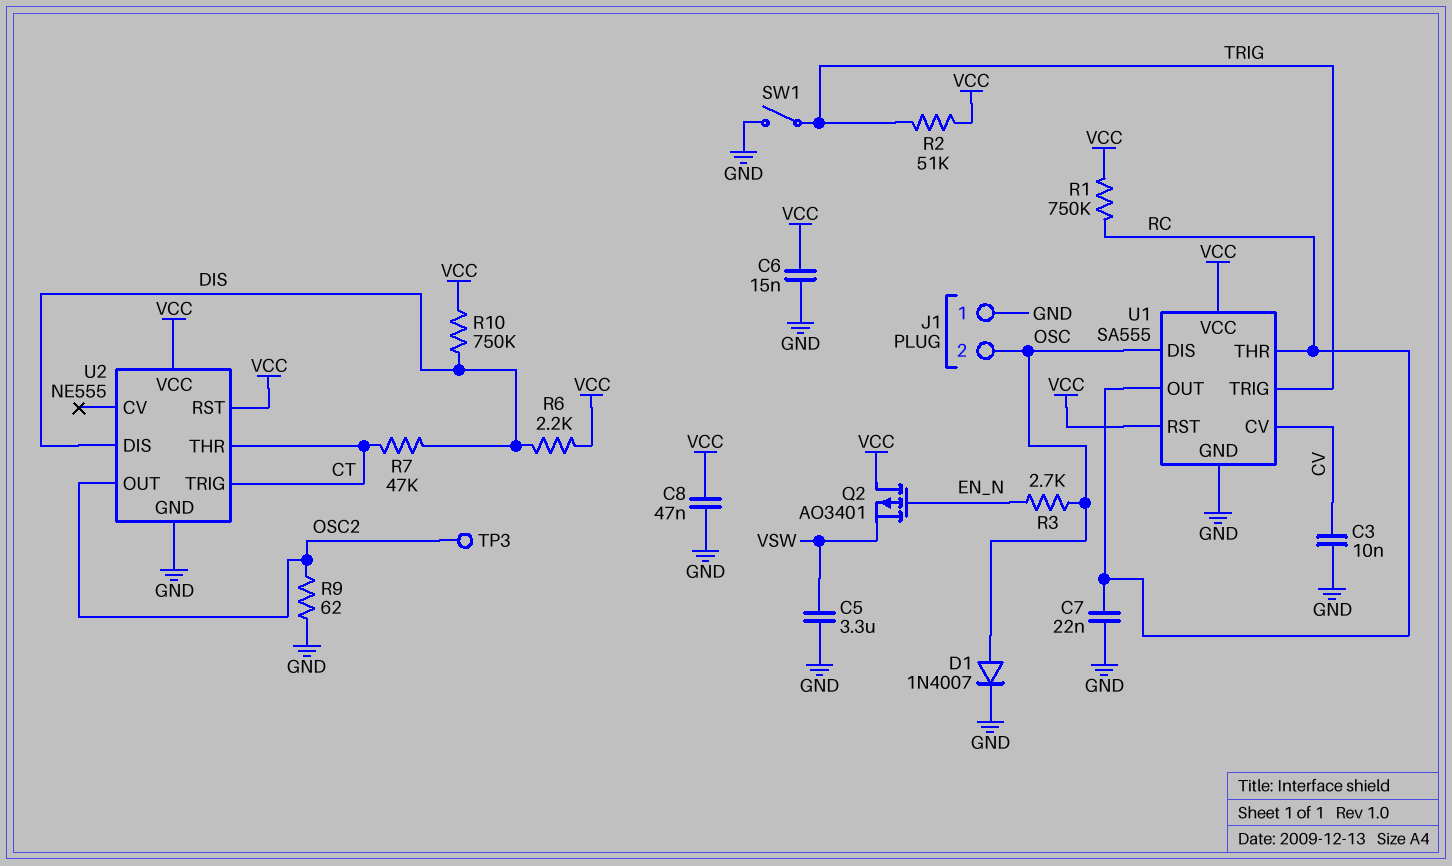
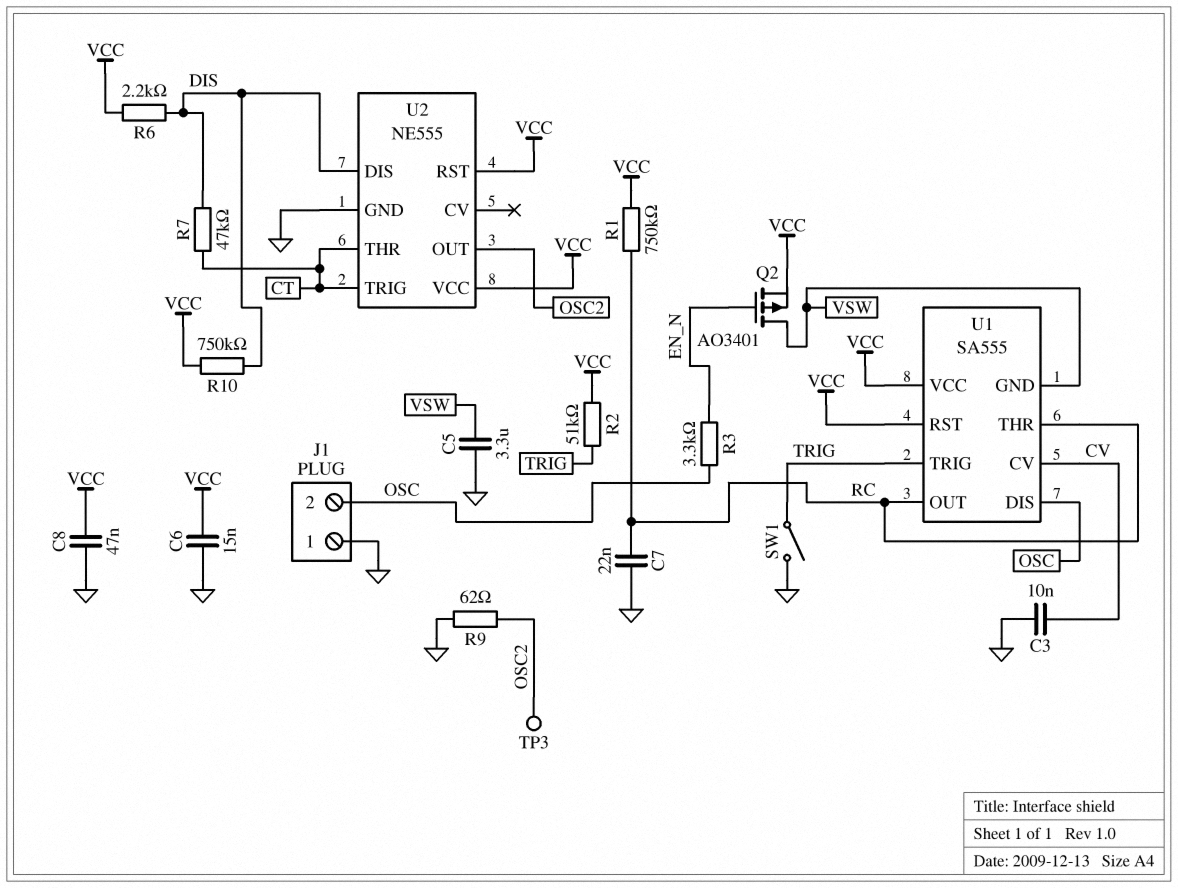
D1: diode 1N4007 (A OSC, K GND) -> none
Q2: PMOS AO3401 (G EN_N, D VCC, S VSW) -> PMOS AO3401 (G EN_N, D VSW, S VCC)
R3: 2.7k (EN_N, OSC) -> 3.3k (EN_N, OSC)
U1 pin GND: GND -> VSW

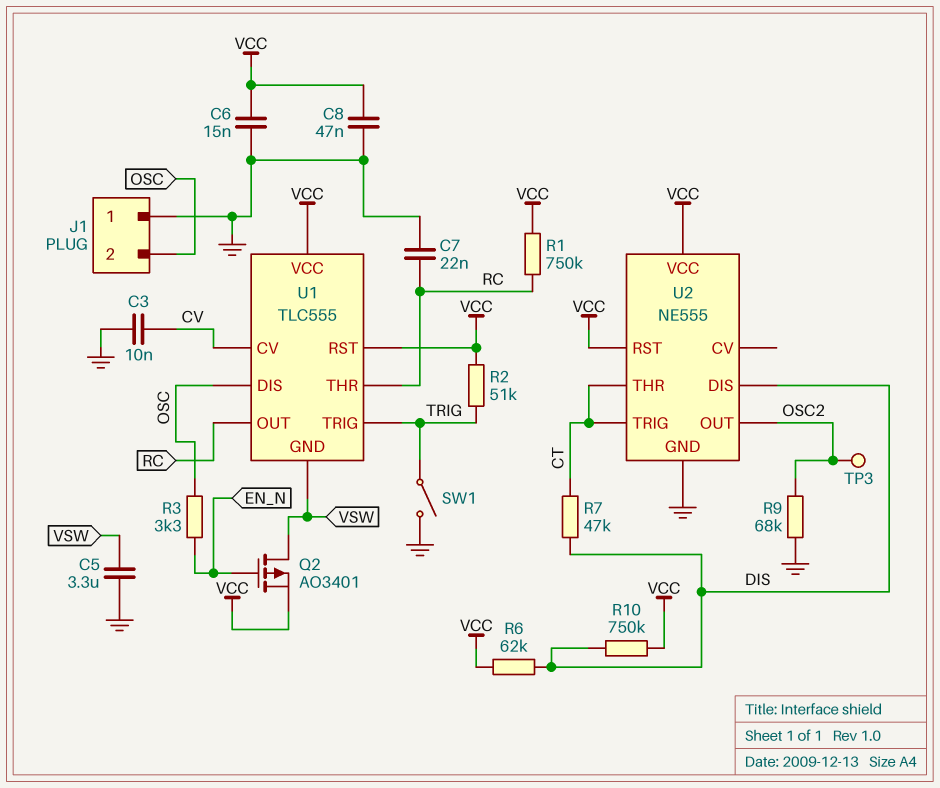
R6: 2.2k (DIS, VCC) -> 62k (DIS, VCC)
R9: 62 (GND, OSC2) -> 68k (GND, OSC2)
U1: SA555 -> TLC555

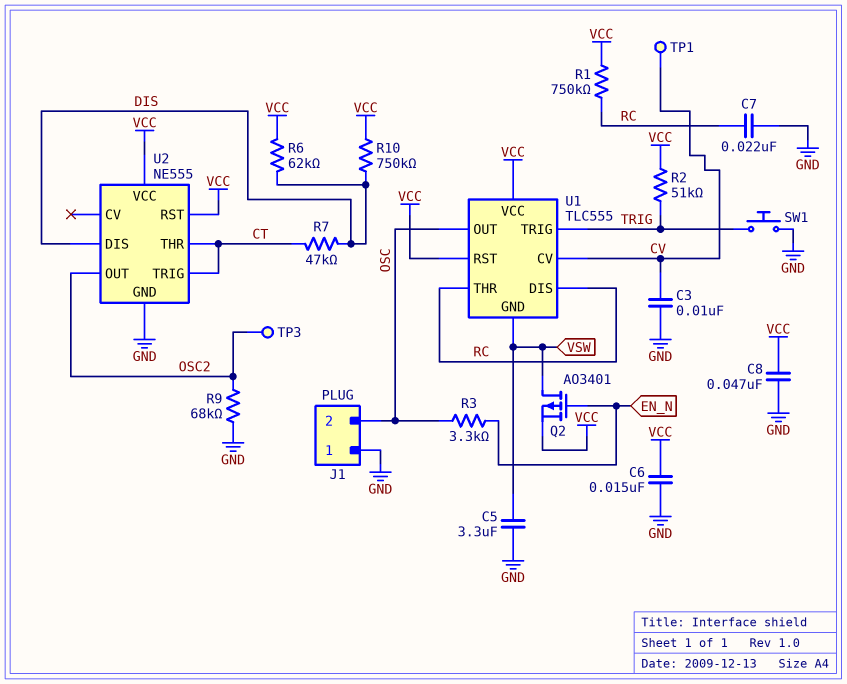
SW1: switch (GND, TRIG) -> button (GND, TRIG)
TP1: none -> test point (CV)
U1 pin DIS: OSC -> RC
U1 pin OUT: RC -> OSC

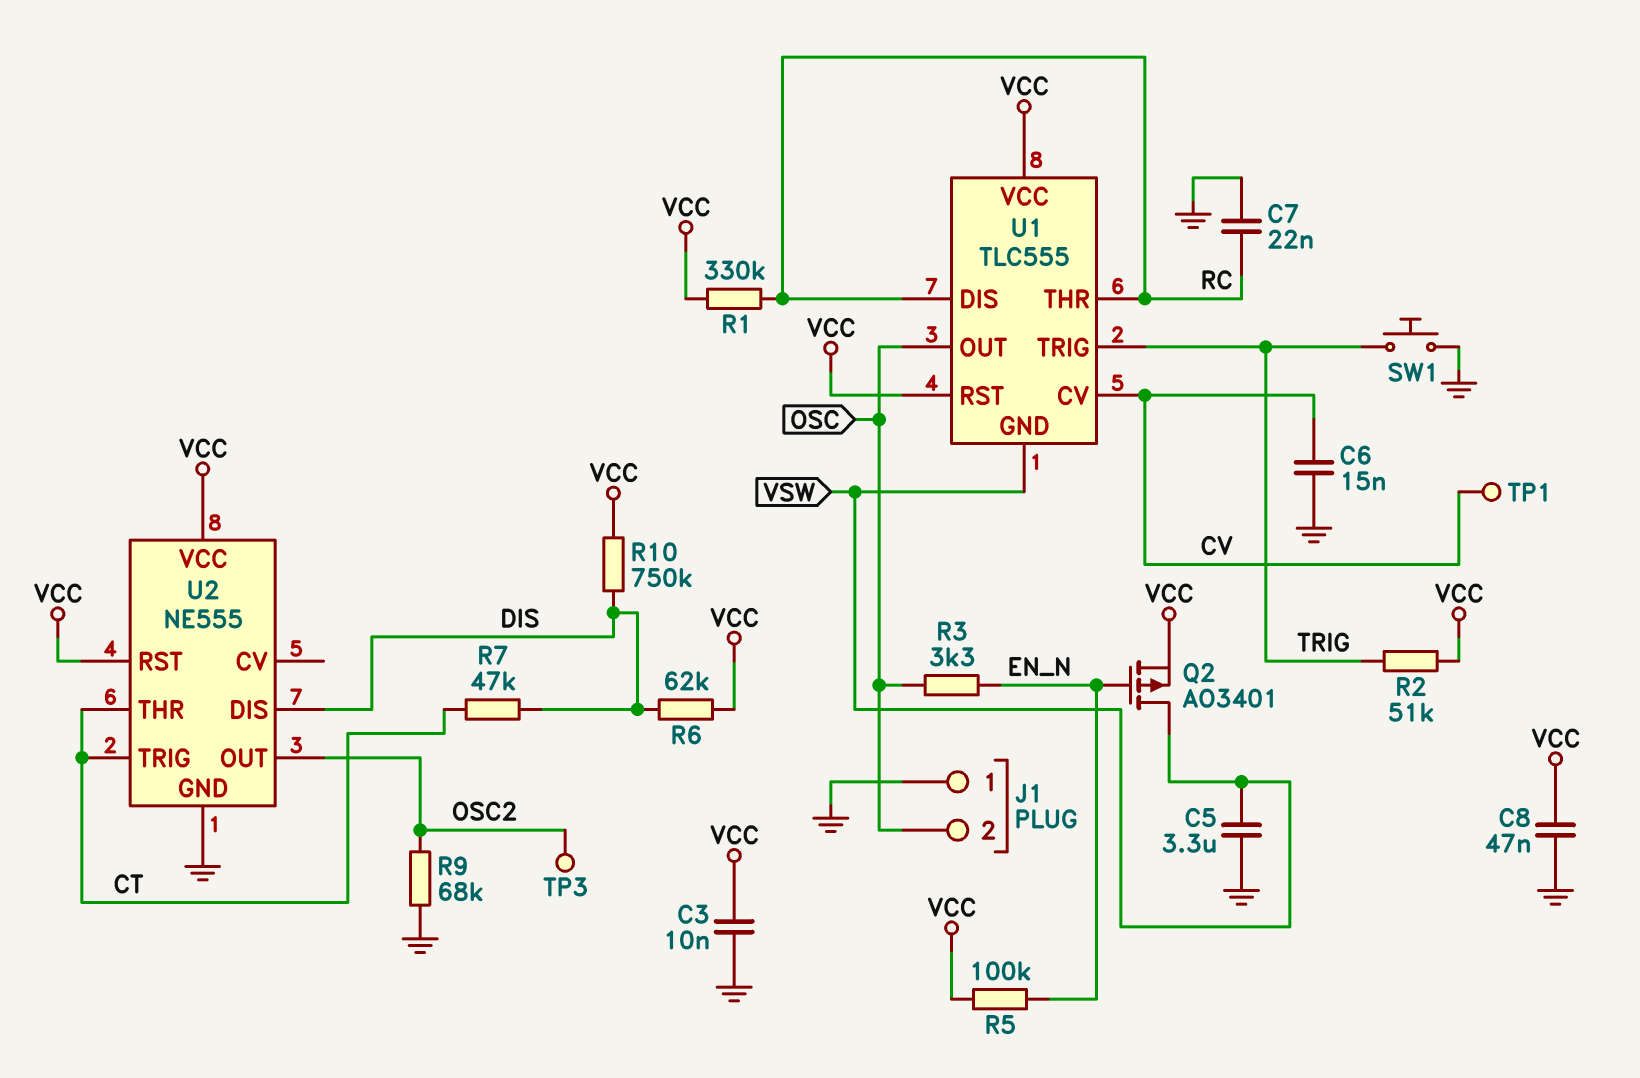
C3: 10nF (CV, GND) -> 10nF (GND, VCC)
C6: 15nF (GND, VCC) -> 15nF (CV, GND)
R1: 750k (RC, VCC) -> 330k (RC, VCC)
R5: none -> 100k (EN_N, VCC)

